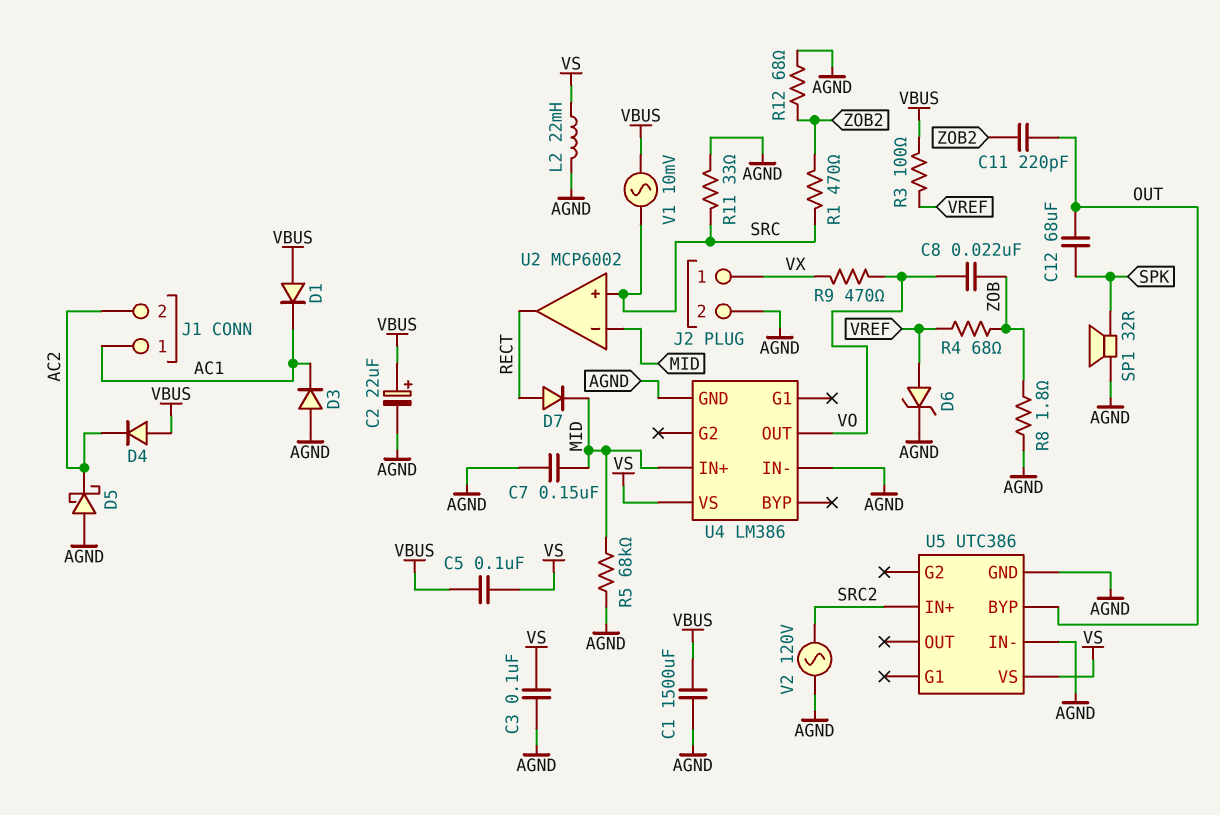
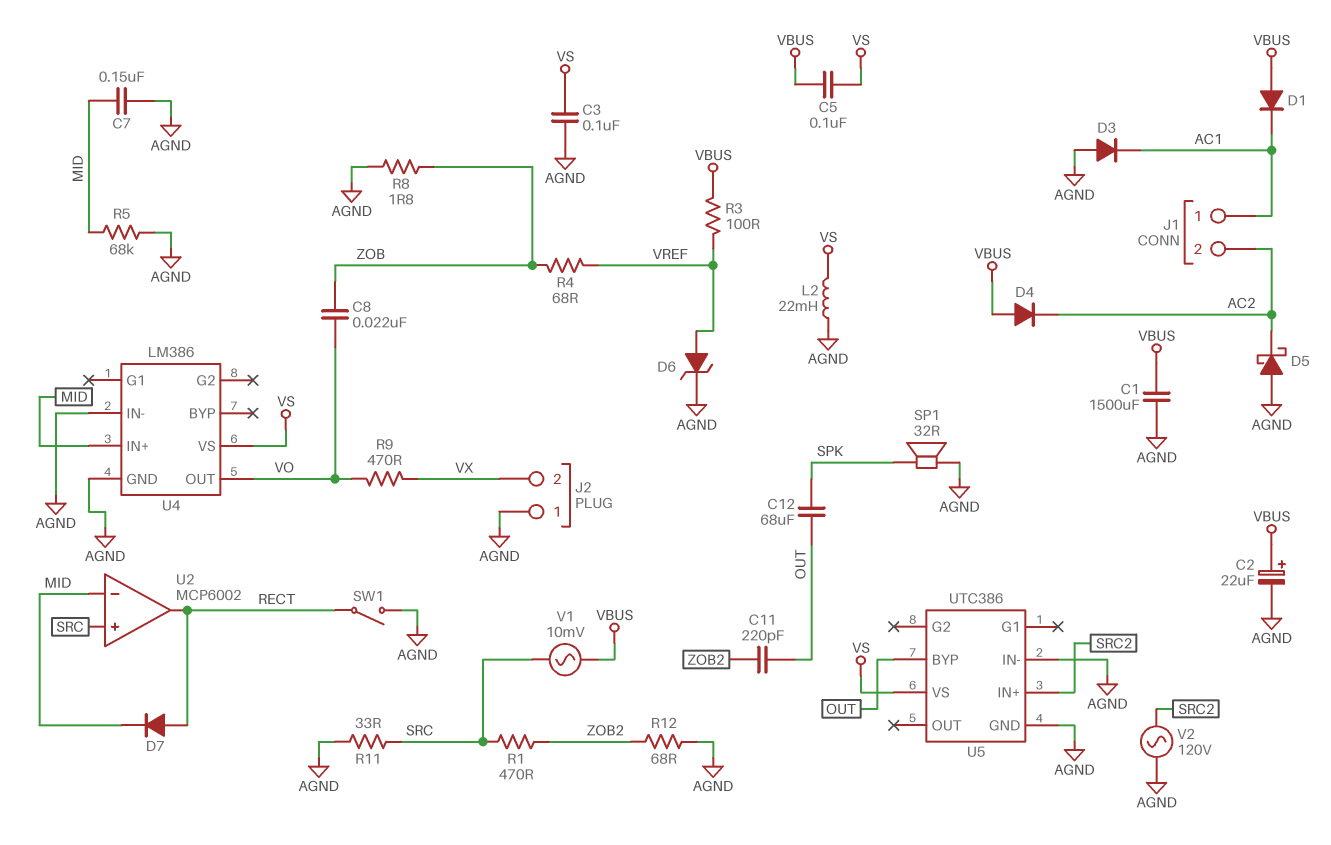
J2 pin 1: VX -> AGND
J2 pin 2: AGND -> VX
SW1: none -> switch (AGND, RECT)

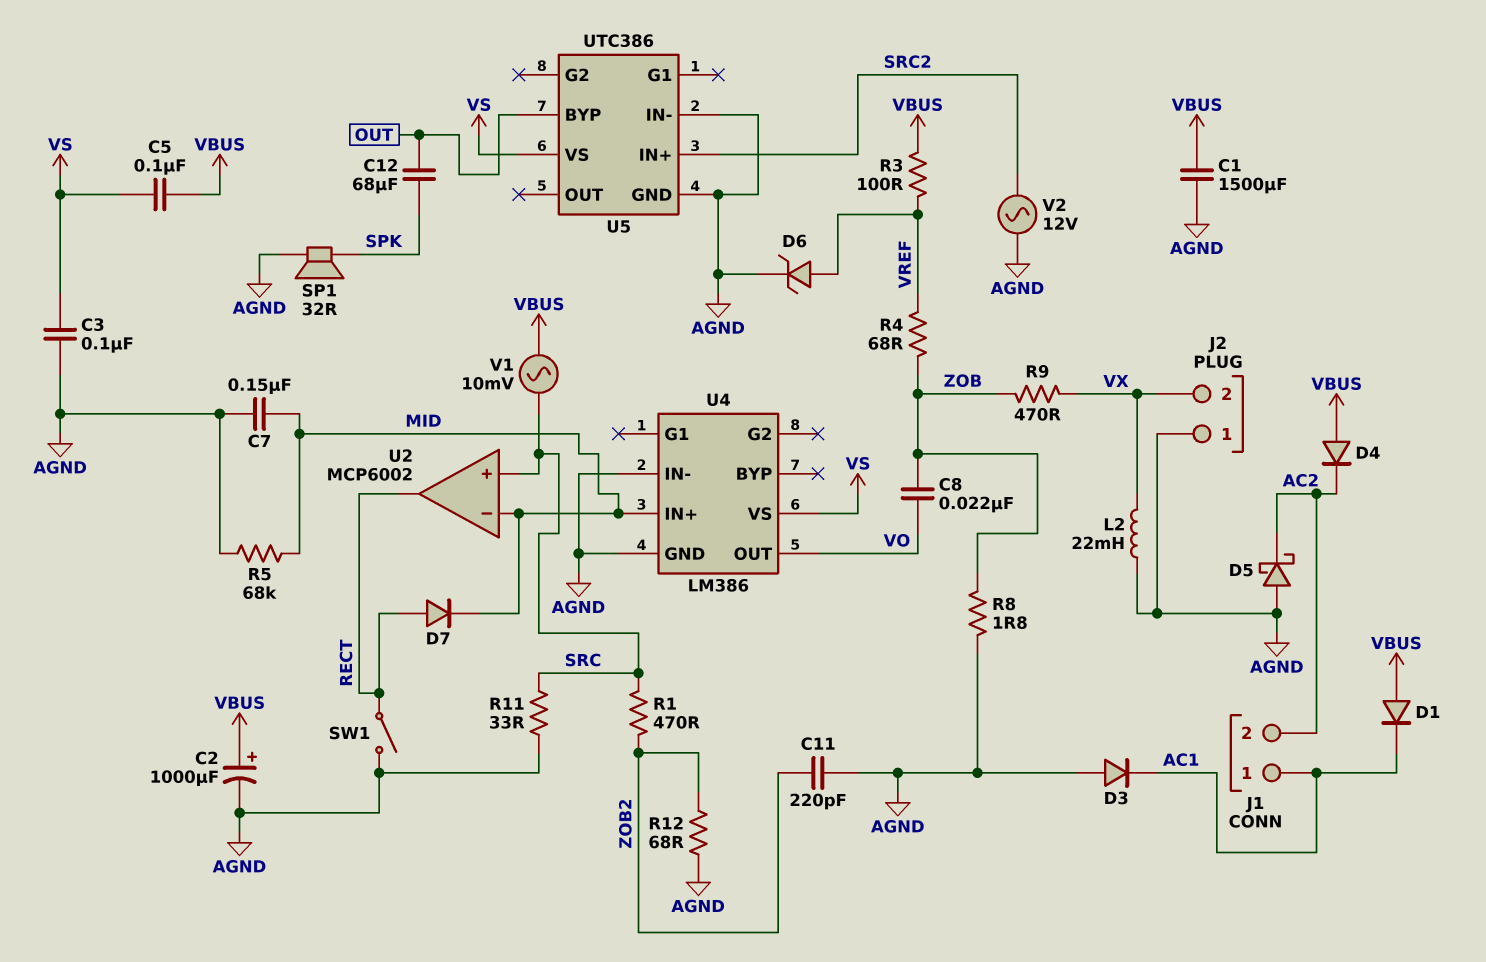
C2: 22uF (plus VBUS, minus AGND) -> 1000uF (plus VBUS, minus AGND)
C11: 220pF (OUT, ZOB2) -> 220pF (AGND, ZOB2)
L2: 22mH (AGND, VS) -> 22mH (AGND, VX)
R9: 470 (VO, VX) -> 470 (VX, ZOB)
V2: AC 120V (AGND, SRC2) -> AC 12V (AGND, SRC2)

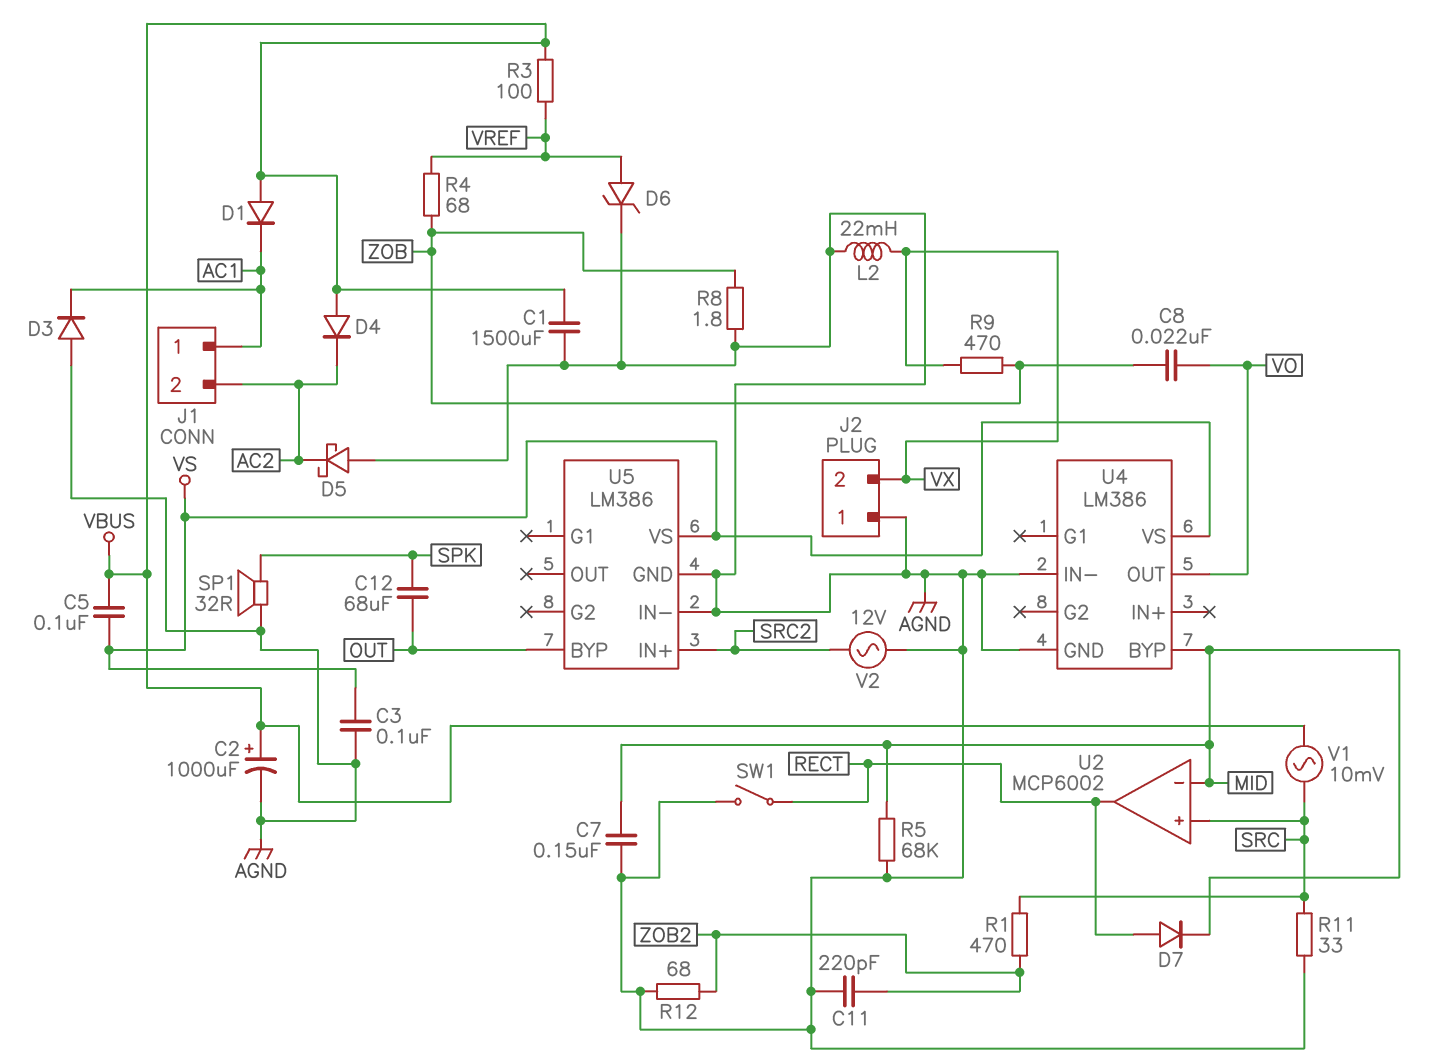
U4 pin BYP: none -> MID
U4 pin IN+: MID -> none
U5: UTC386 -> LM386

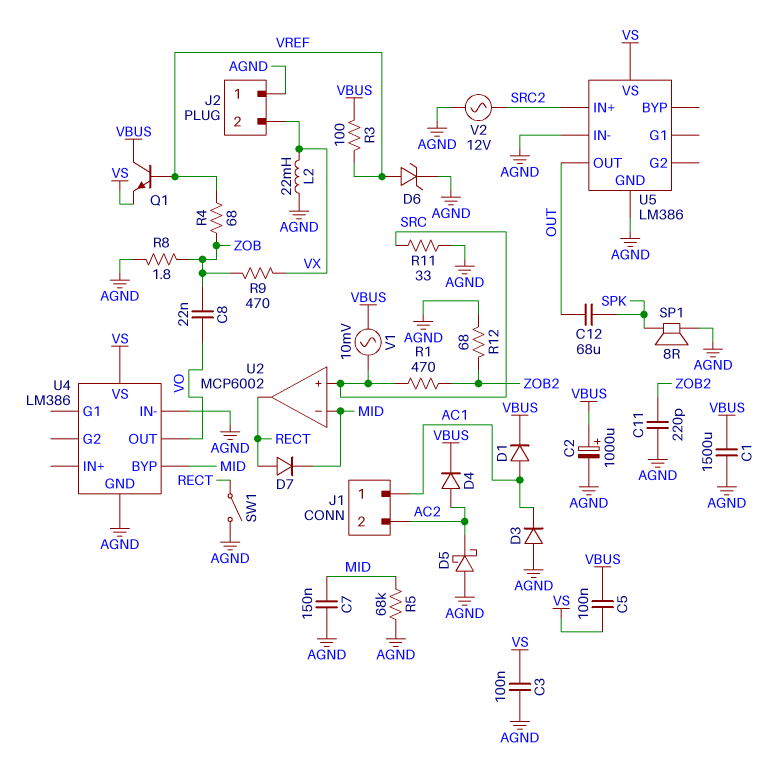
D1: diode (A VBUS, K AC1) -> diode (A AC1, K VBUS)
D4: diode (A VBUS, K AC2) -> diode (A AC2, K VBUS)
Q1: none -> NPN (B VREF, C VBUS, E VS)
SP1: speaker 32R (AGND, SPK) -> speaker 8R (AGND, SPK)
U5 pin BYP: OUT -> none
U5 pin OUT: none -> OUT

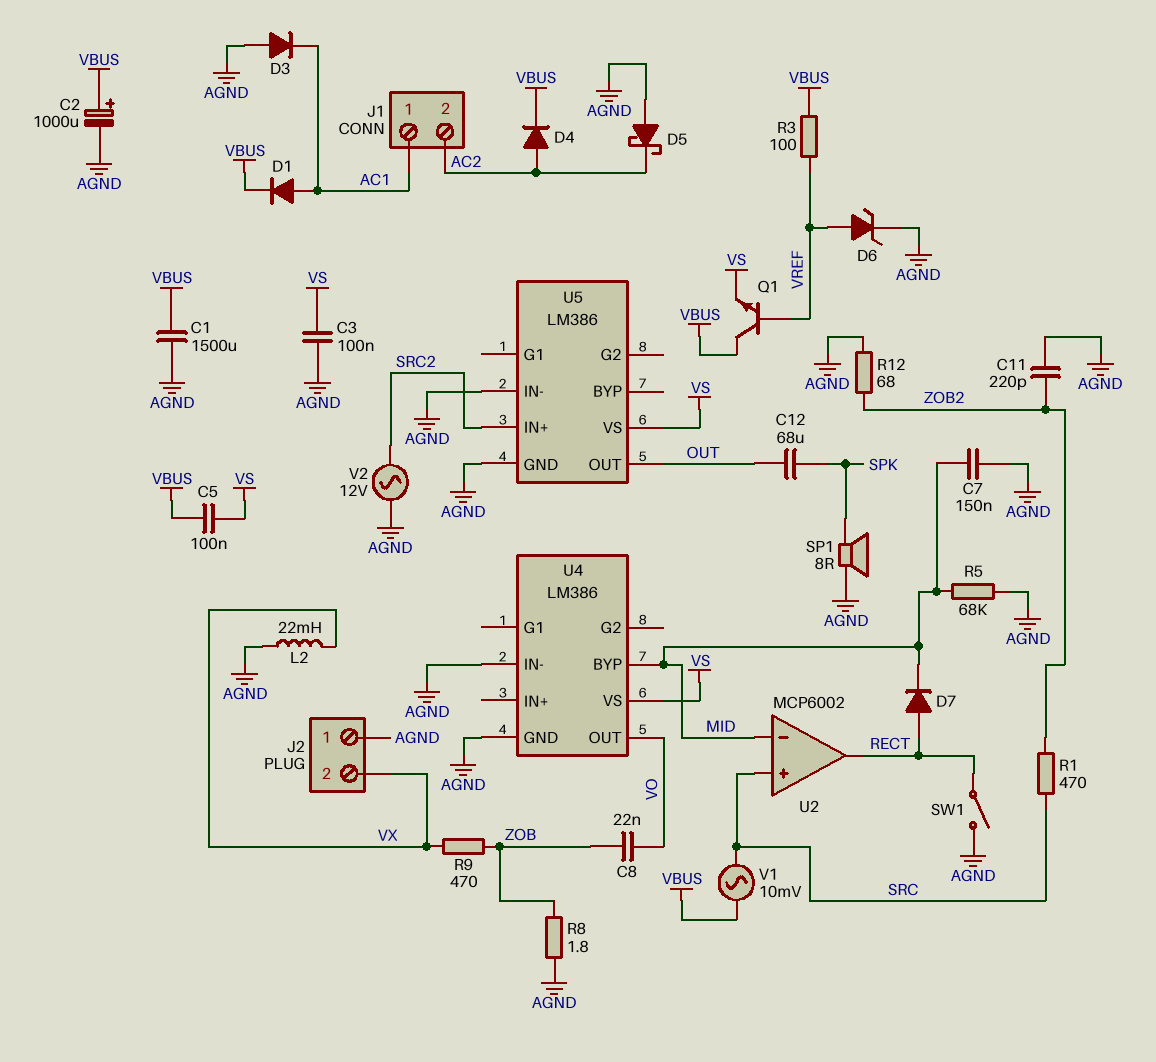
R4: 68 (VREF, ZOB) -> none
R11: 33 (AGND, SRC) -> none

